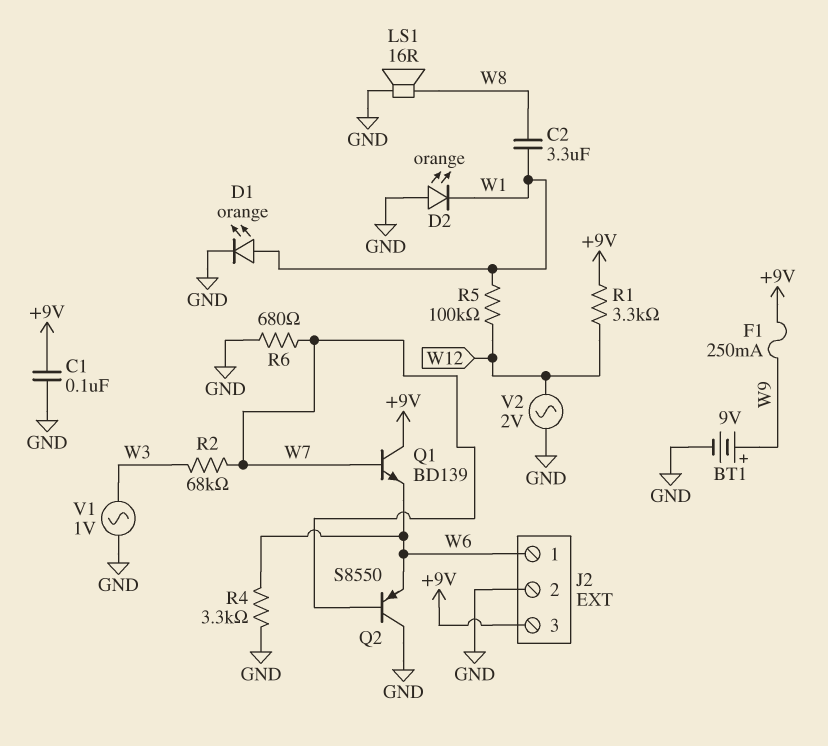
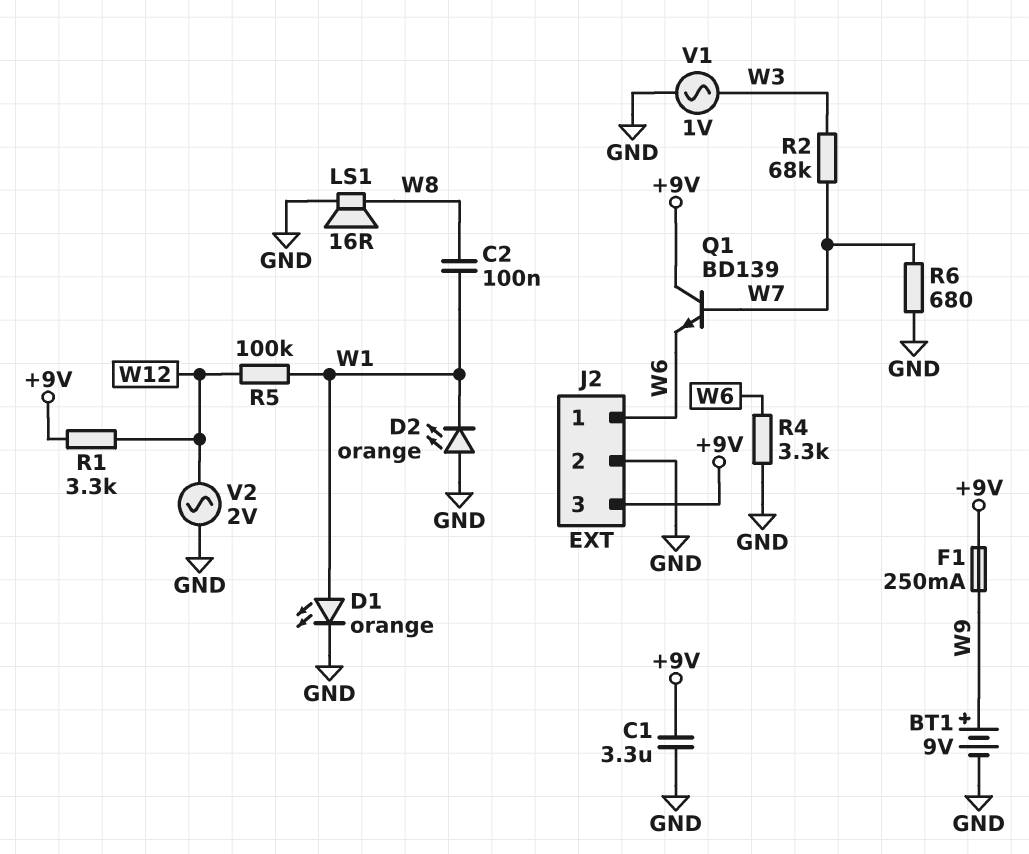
C1: 100nF (+9V, GND) -> 3.3uF (+9V, GND)
C2: 3.3uF (W1, W8) -> 100nF (W1, W8)
Q2: PNP S8550 (B W7, C GND, E W6) -> none

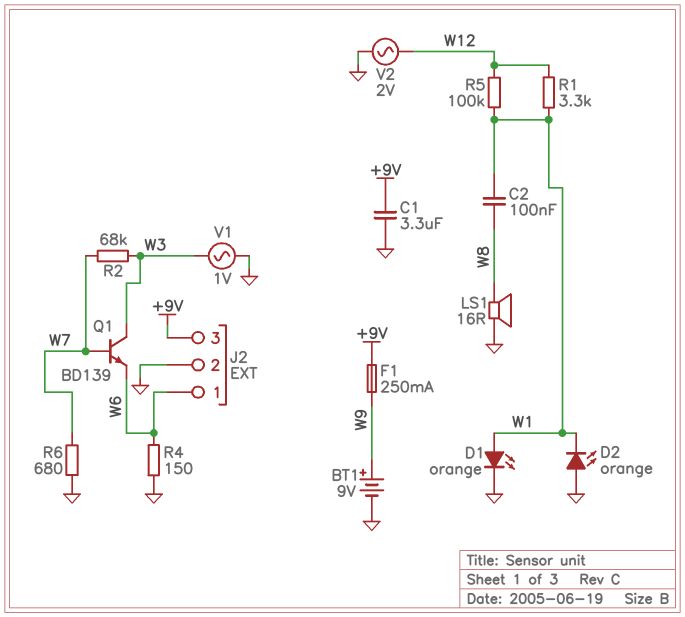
Q1: NPN BD139 (B W7, C +9V, E W6) -> NPN BD139 (B W7, C W3, E W6)
R1: 3.3k (+9V, W12) -> 3.3k (W1, W12)
R4: 3.3k (GND, W6) -> 150 (GND, W6)

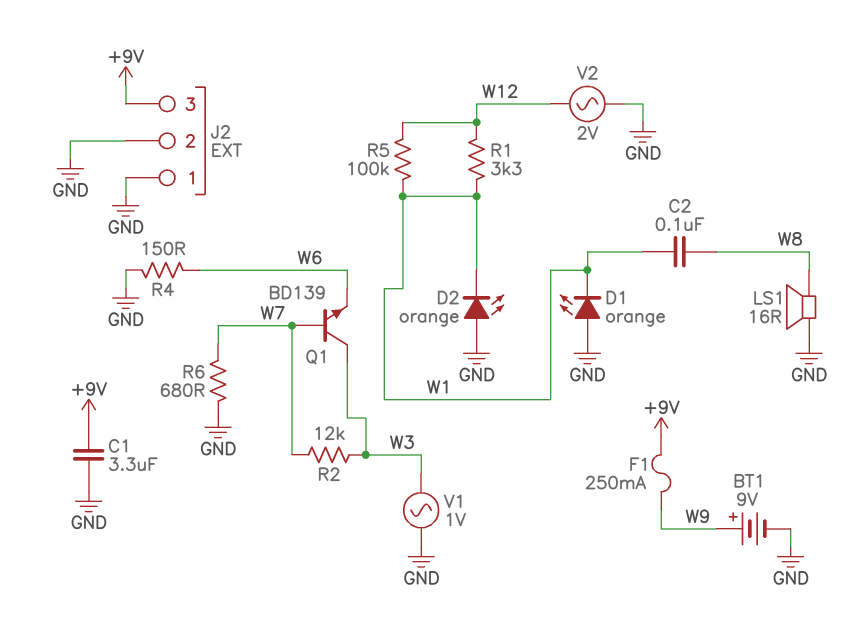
D1: LED orange (A W1, K GND) -> LED orange (A GND, K W1)
J2 pin 1: W6 -> GND
R2: 68k (W3, W7) -> 12k (W3, W7)

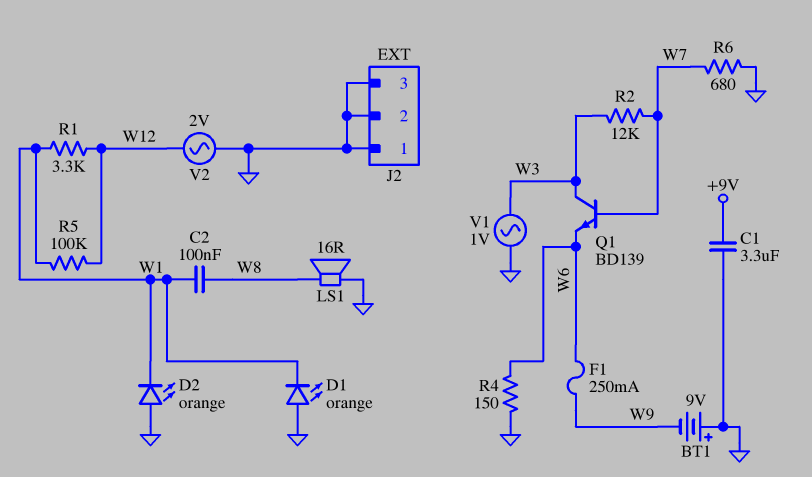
BT1: 9V (plus W9, minus GND) -> 9V (plus GND, minus W9)
F1: 250mA (+9V, W9) -> 250mA (W6, W9)
J2 pin 3: +9V -> GND

